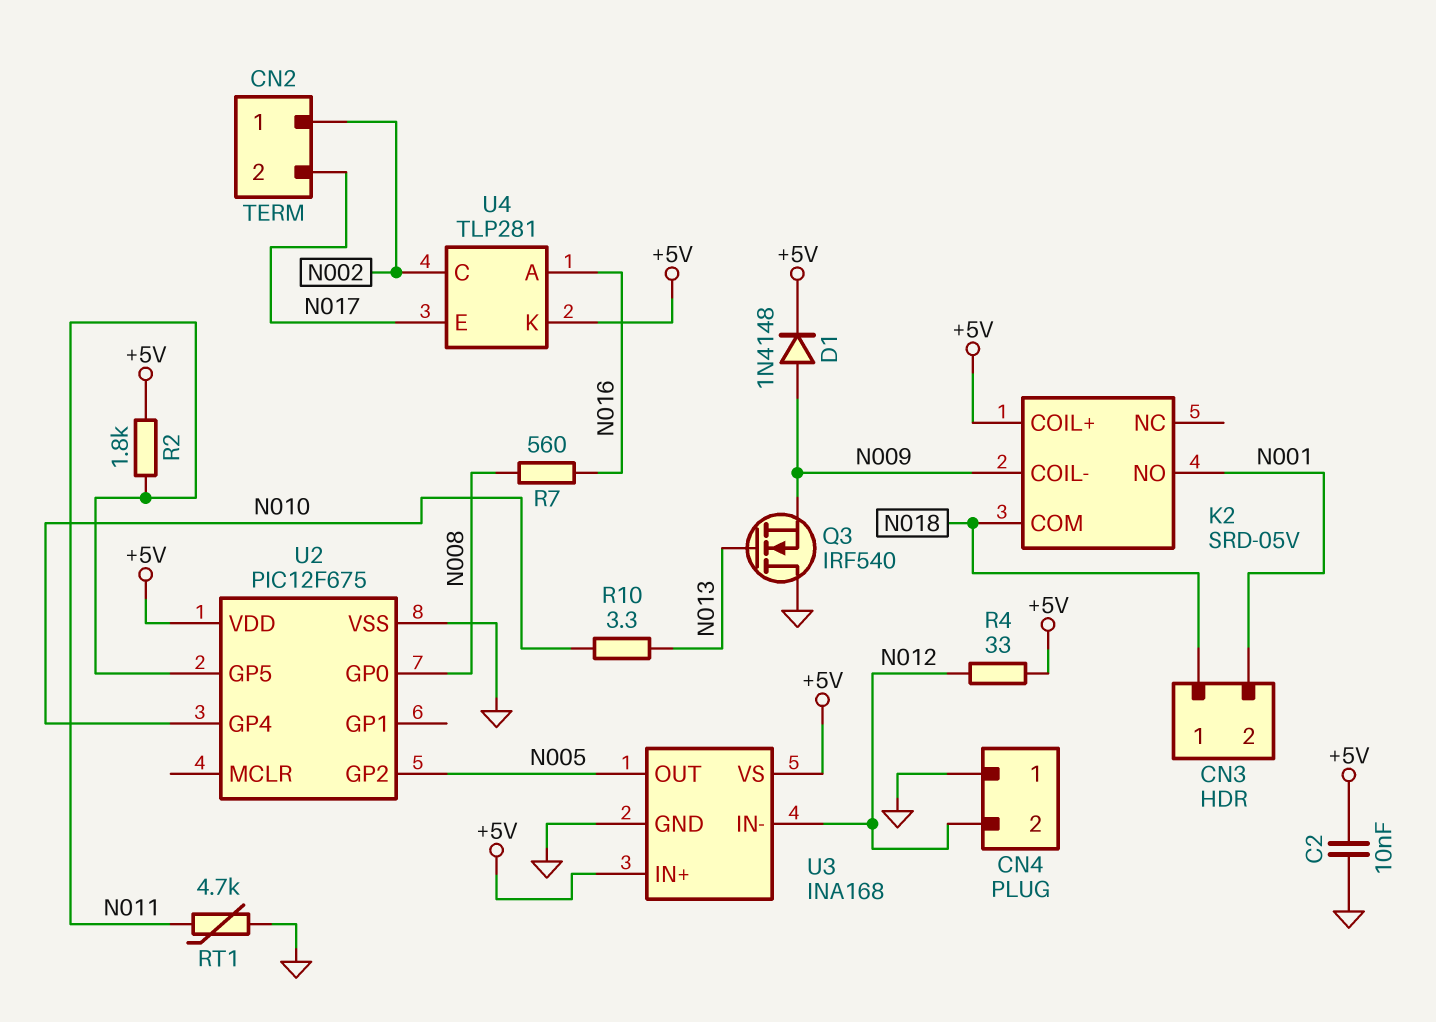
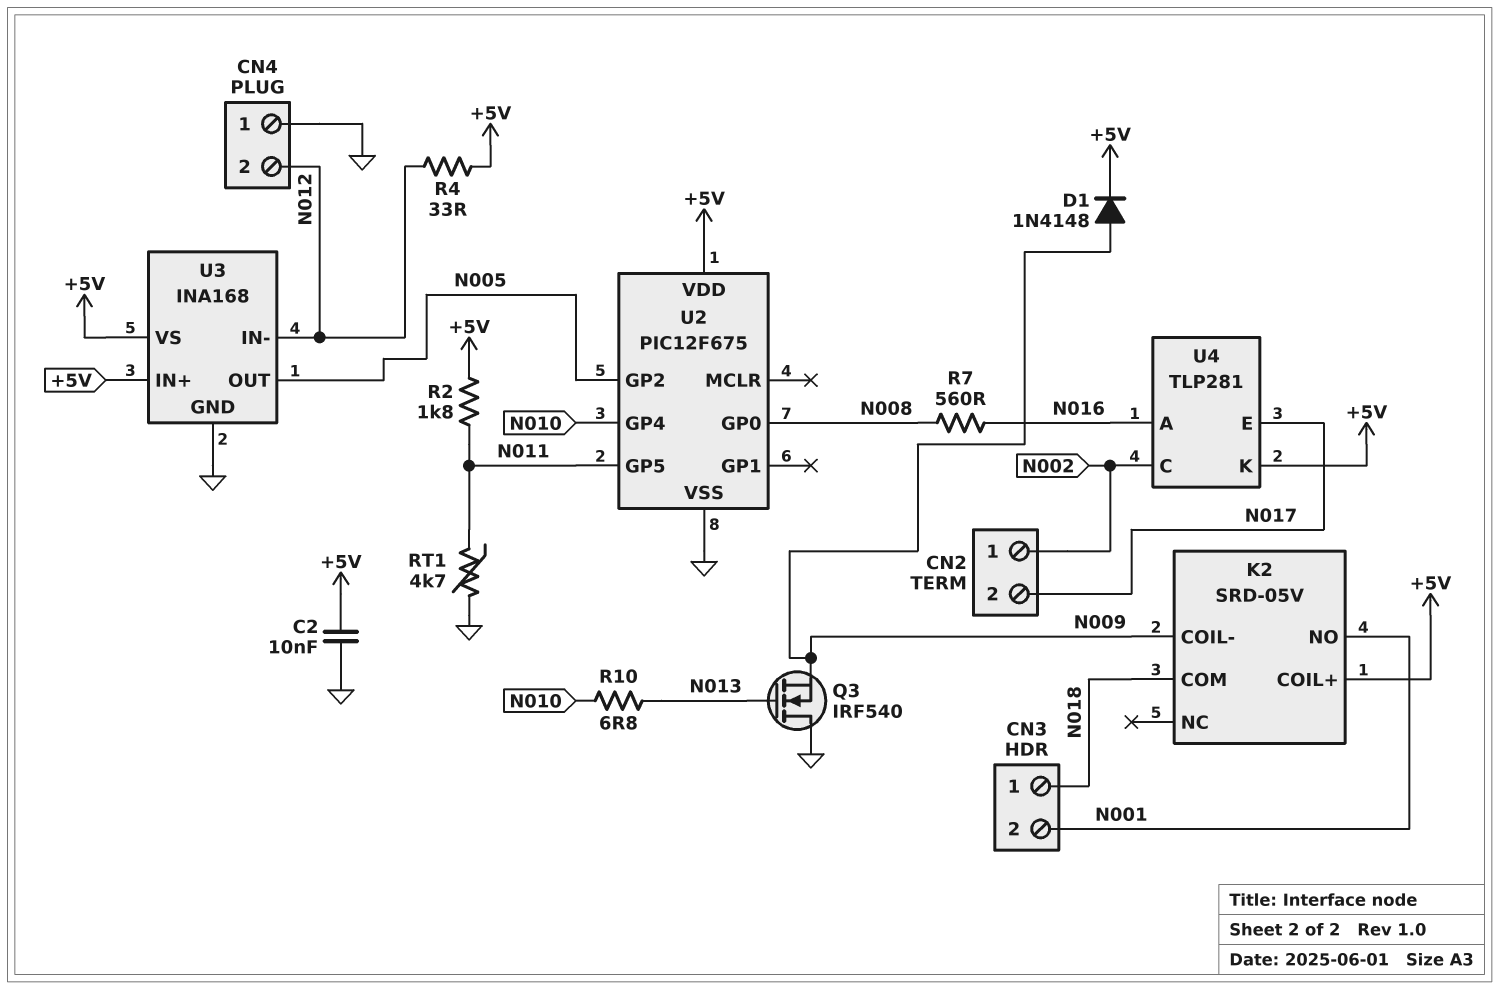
R10: 3.3 (N010, N013) -> 6.8 (N010, N013)

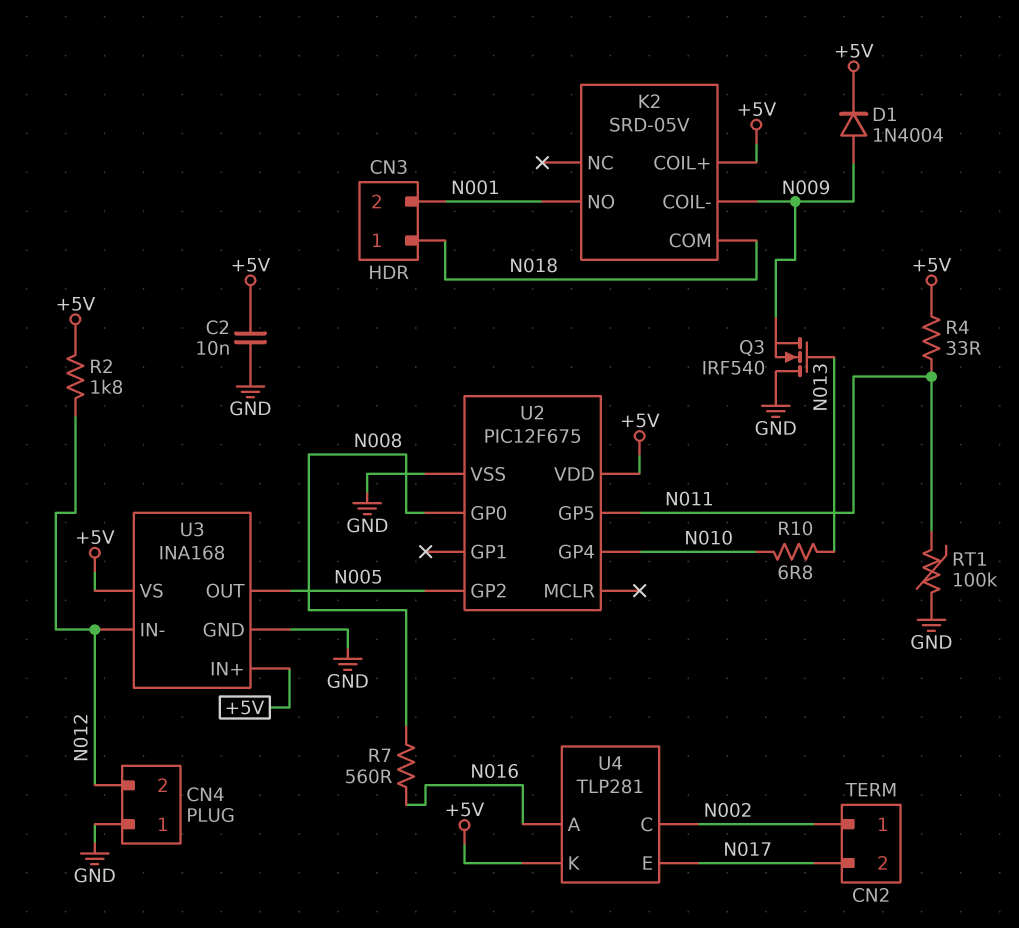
D1: diode 1N4148 (A N009, K +5V) -> diode 1N4004 (A N009, K +5V)
R2: 1.8k (+5V, N011) -> 1.8k (+5V, N012)
R4: 33 (+5V, N012) -> 33 (+5V, N011)
RT1: 4.7k (GND, N011) -> 100k (GND, N011)

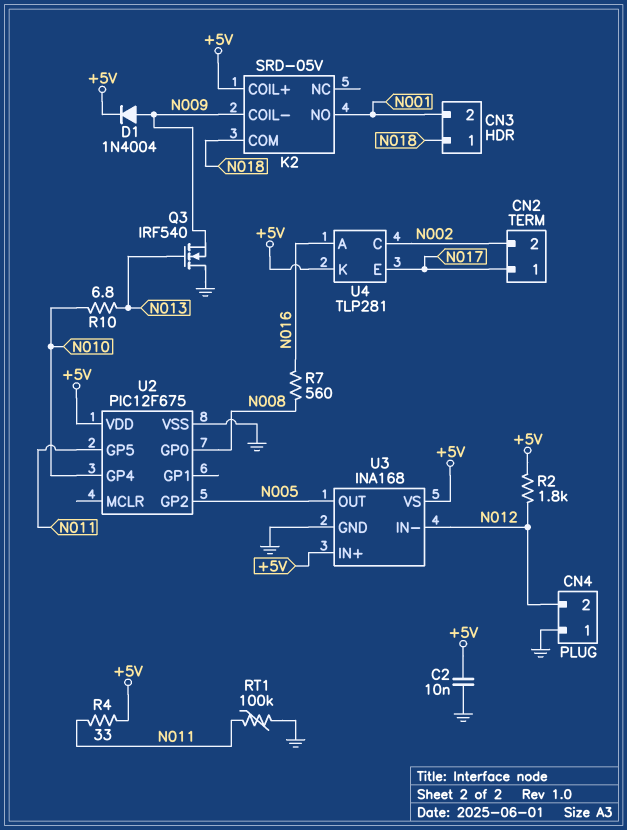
CN2 pin 1: N002 -> N017
CN2 pin 2: N017 -> N002

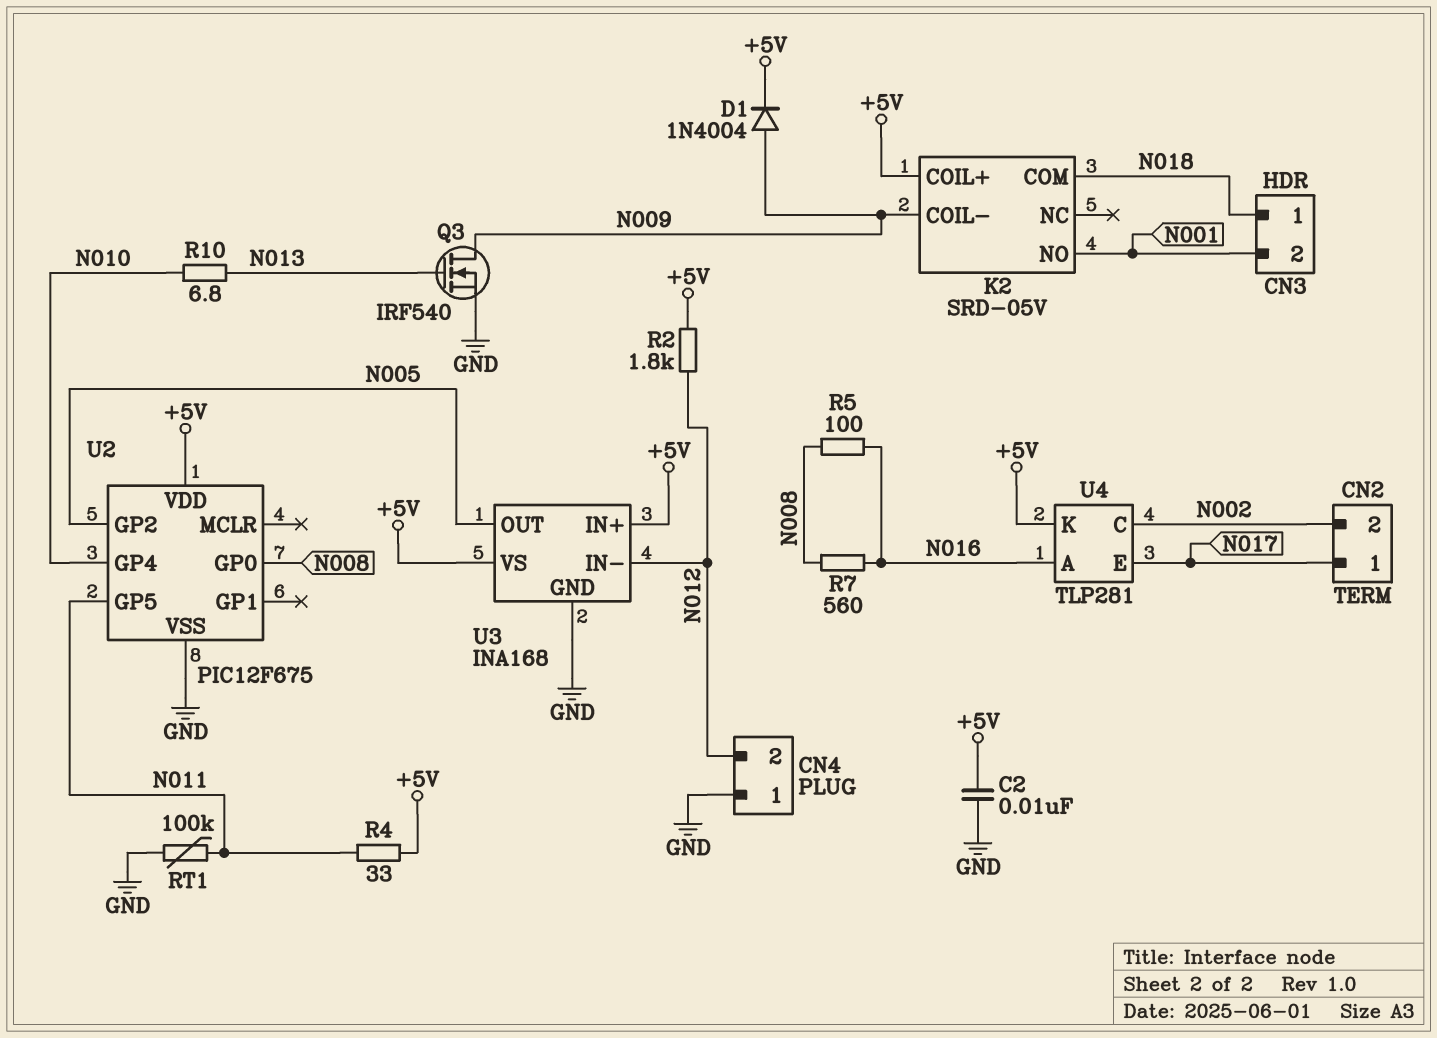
Q3: NMOS IRF540 (G N013, D GND, S N009) -> NMOS IRF540 (G N013, D N009, S GND)
R5: none -> 100 (N008, N016)

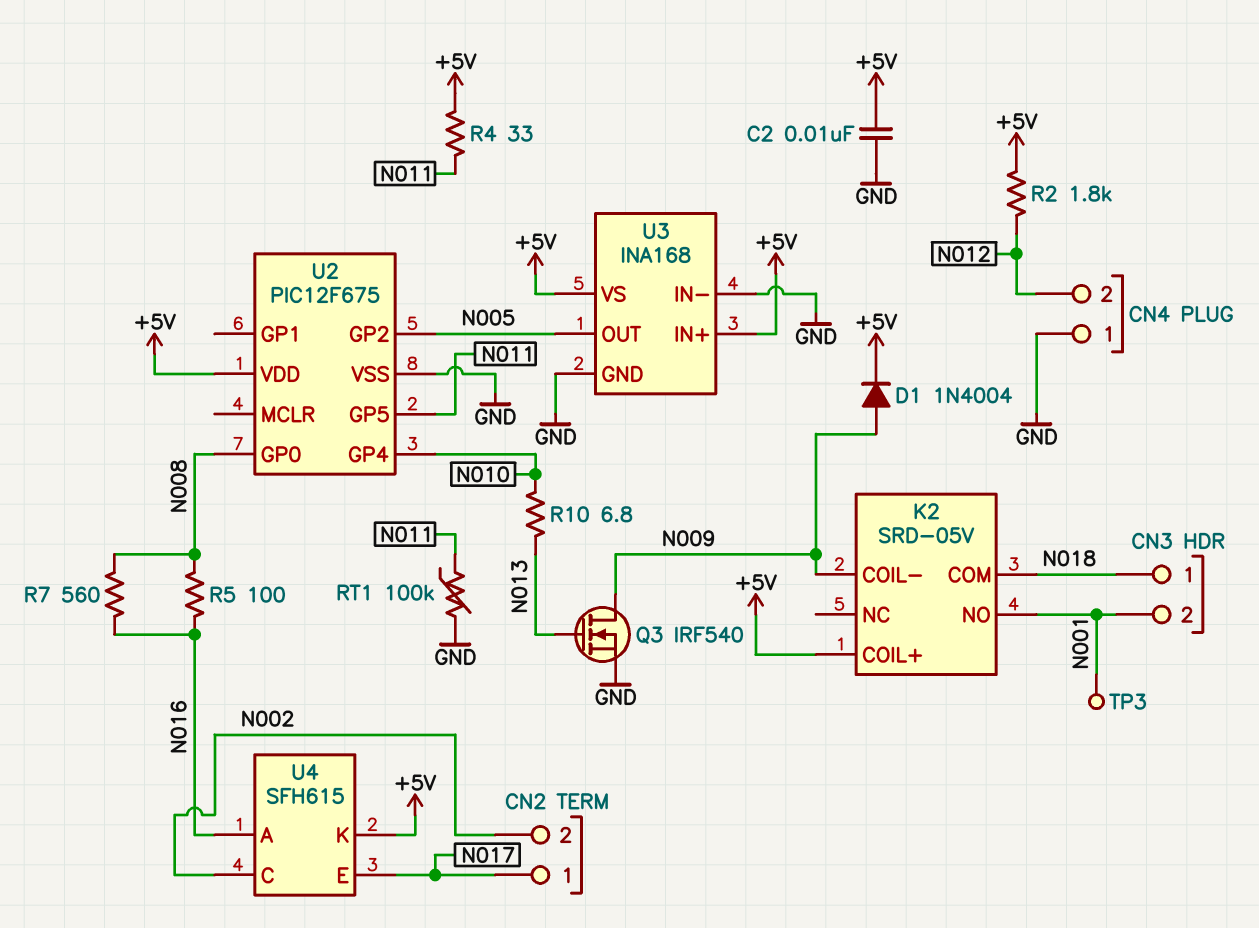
TP3: none -> test point (N001)
U3 pin IN-: N012 -> GND
U4: TLP281 -> SFH615

